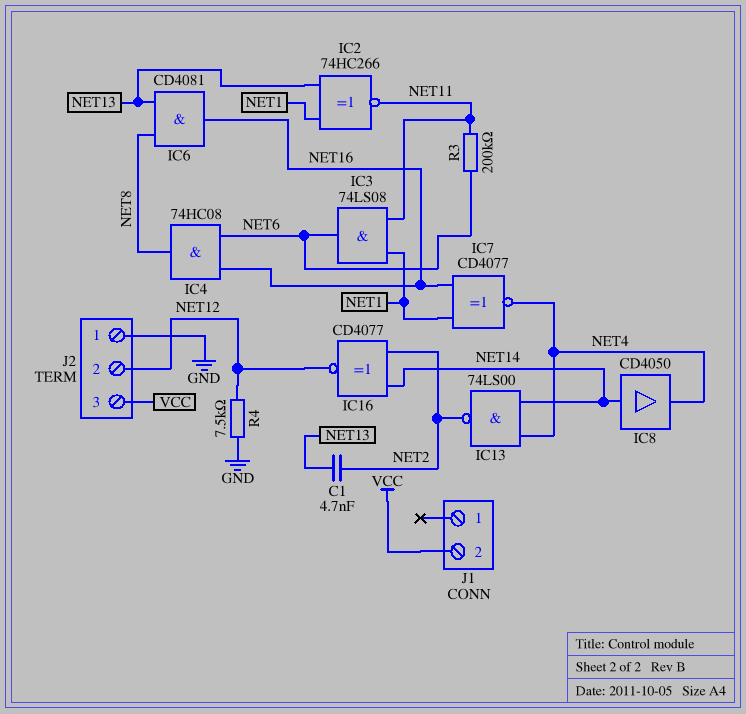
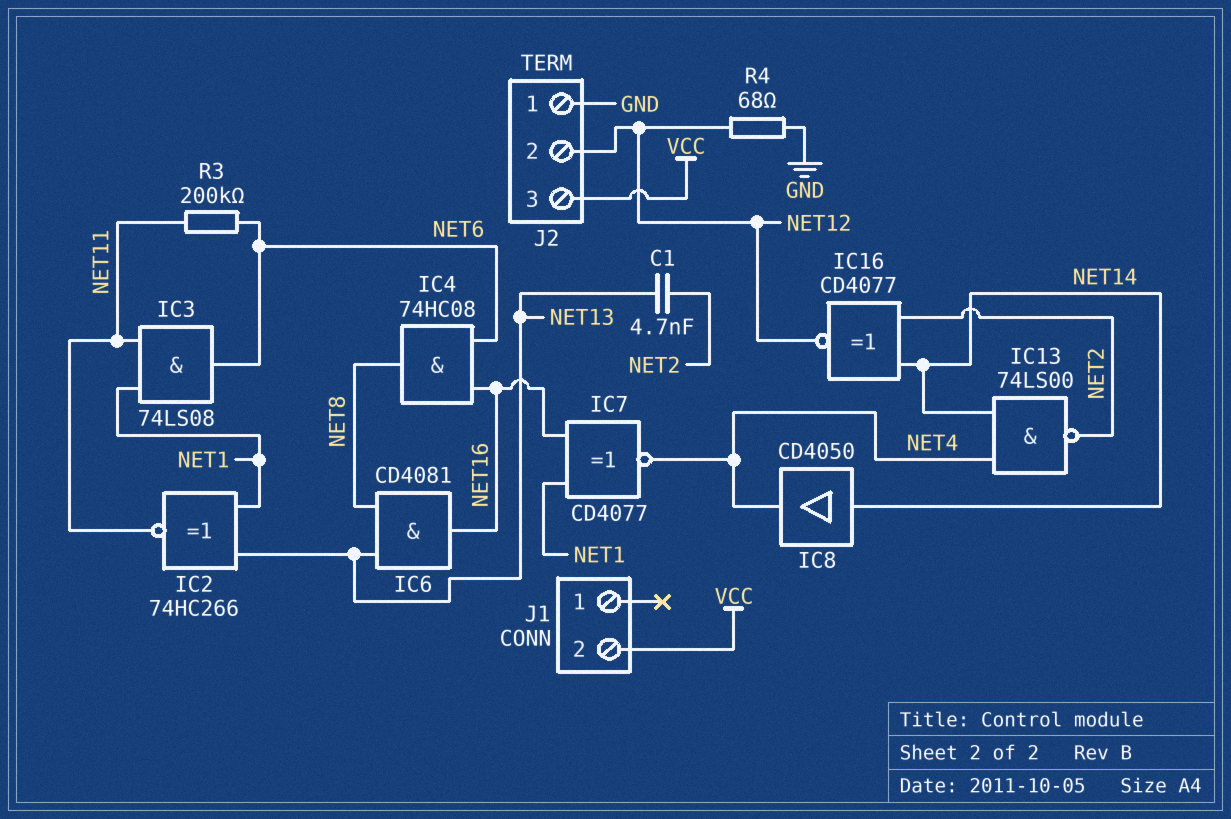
R4: 7.5k (GND, NET12) -> 68 (GND, NET12)

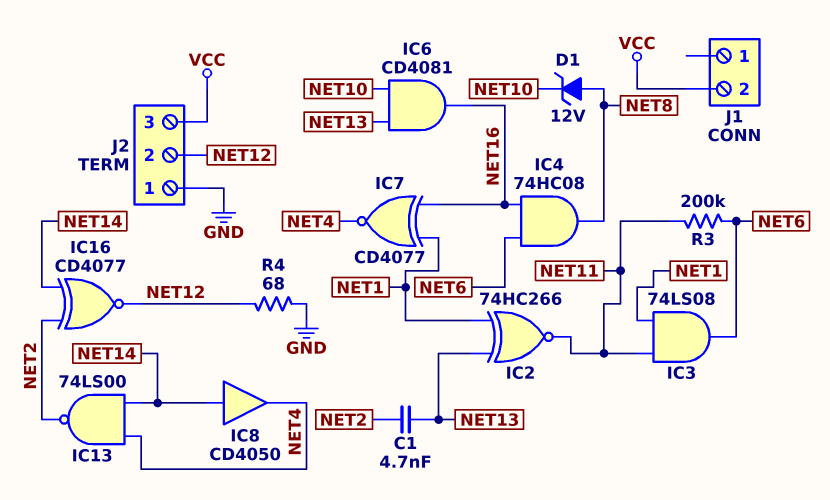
D1: none -> zener 12V (A NET8, K NET10)
IC6: AND CD4081 (in NET8, in NET13, out NET16) -> AND CD4081 (in NET10, in NET13, out NET16)

